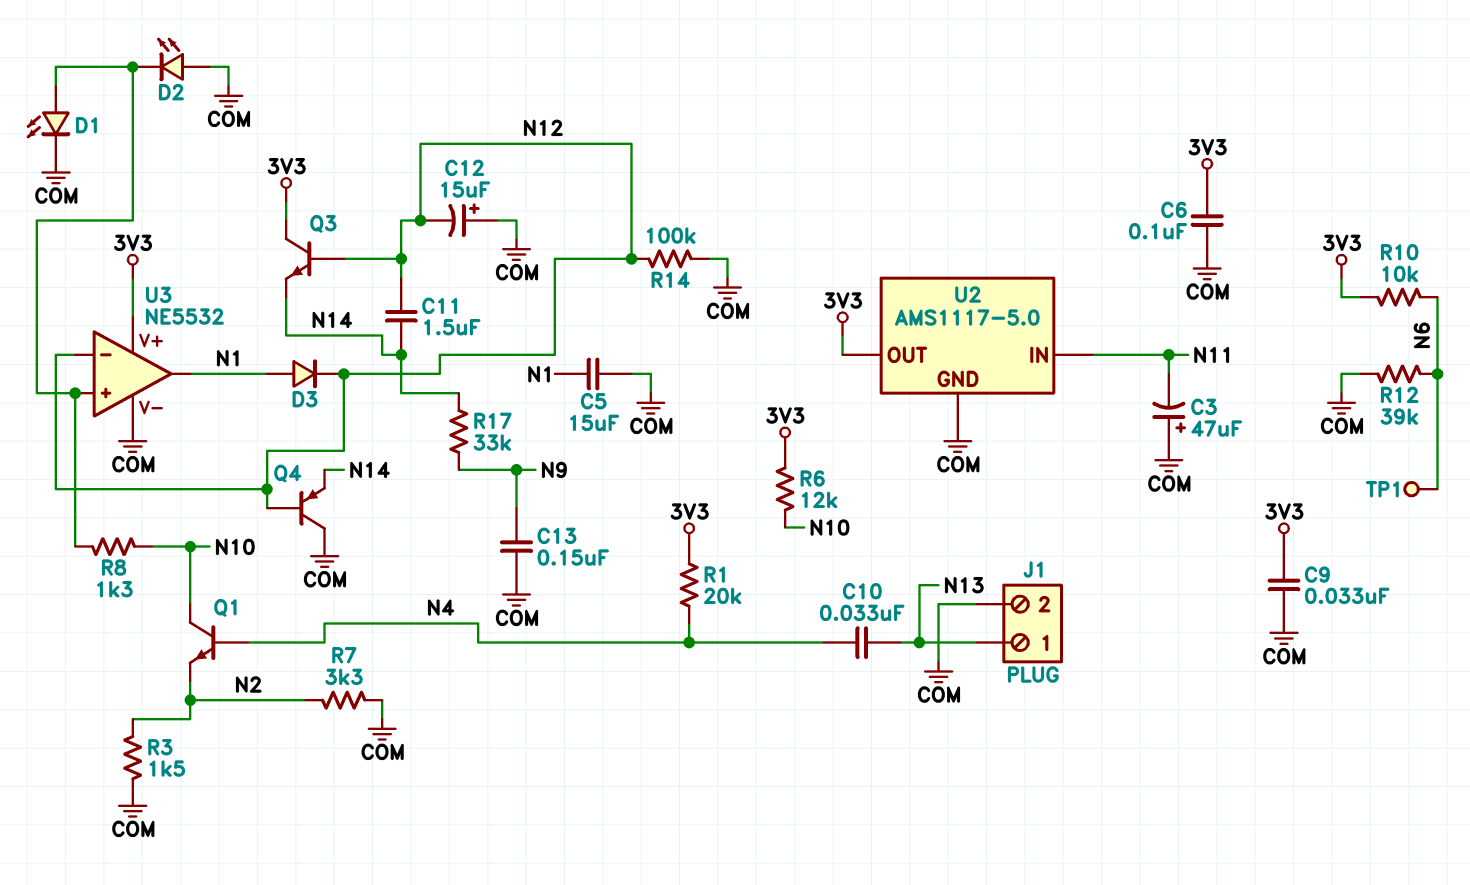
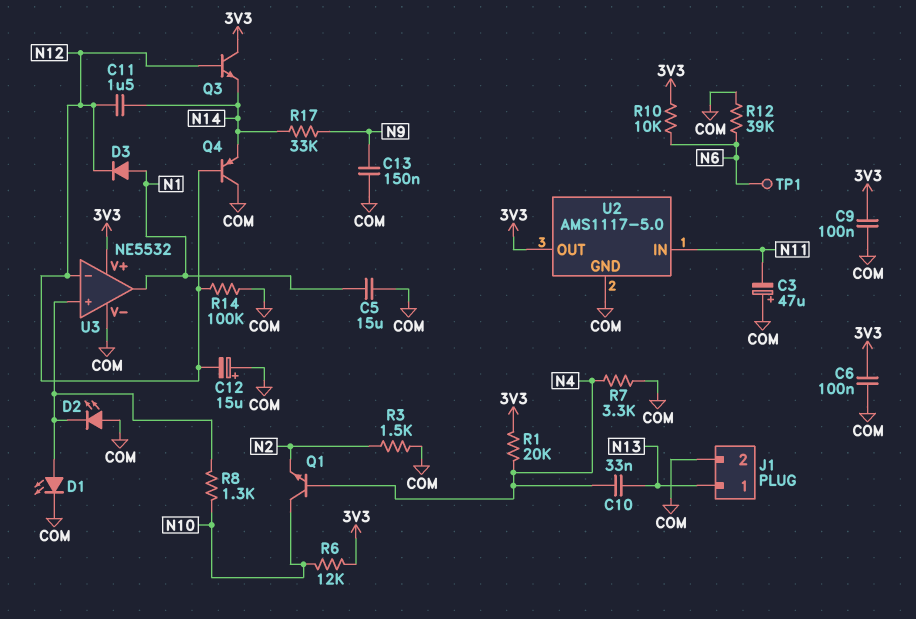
C9: 33nF (3V3, COM) -> 100nF (3V3, COM)
R7: 3.3k (COM, N2) -> 3.3k (COM, N4)

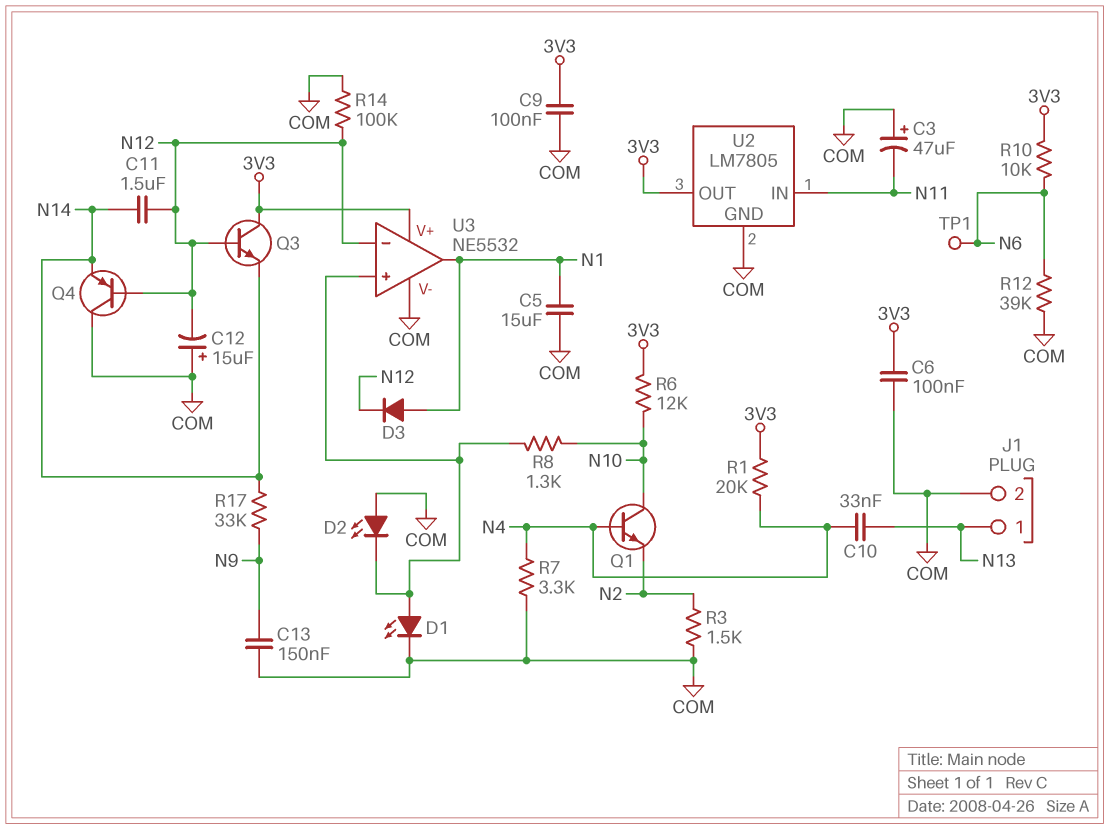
U2: AMS1117-5.0 -> LM7805

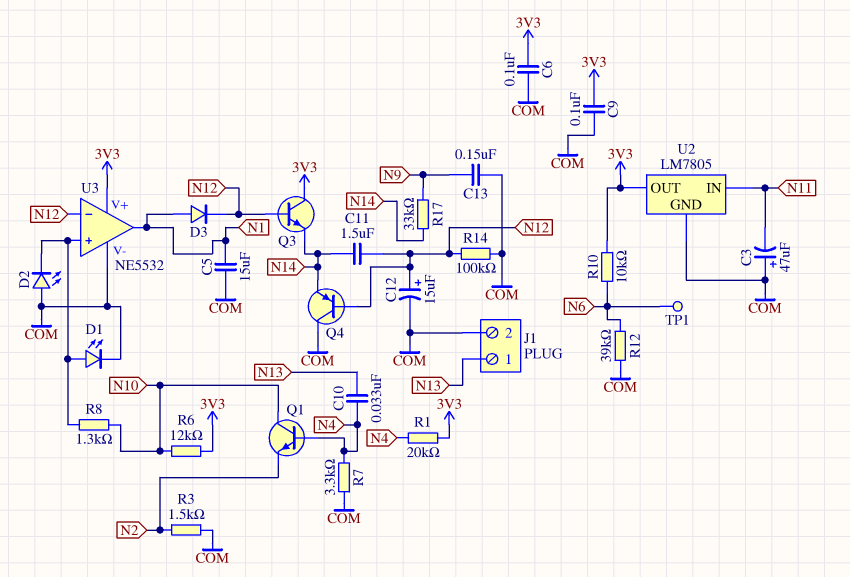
C12: 15uF (plus COM, minus N12) -> 15uF (plus N12, minus COM)

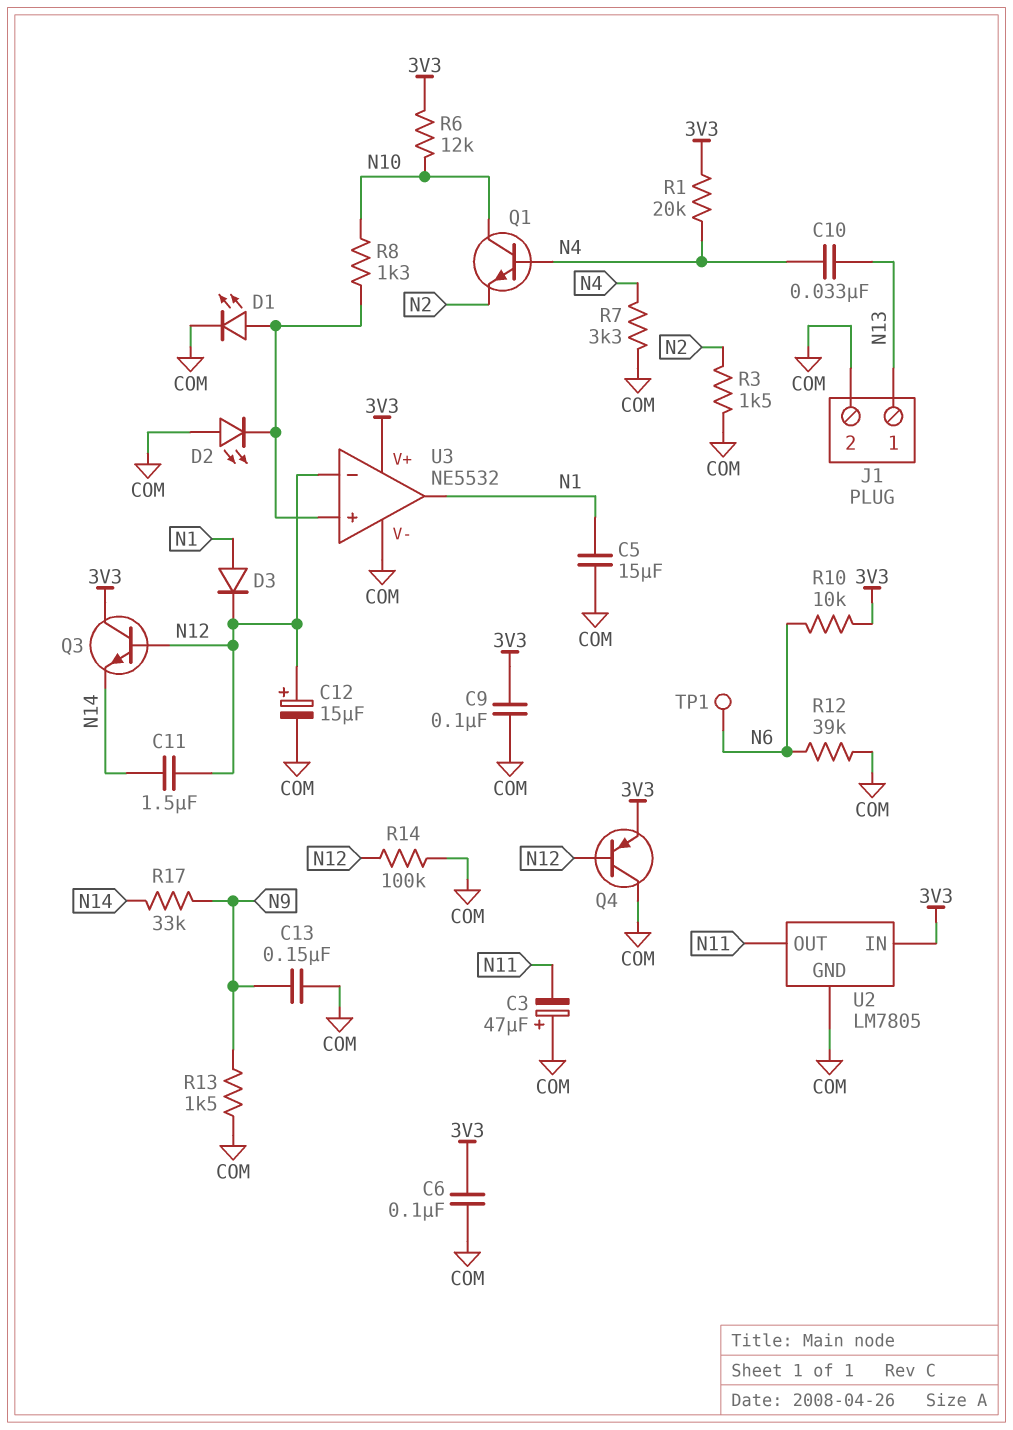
Q4: PNP (B N12, C COM, E N14) -> PNP (B N12, C COM, E 3V3)
R13: none -> 1.5k (COM, N9)
U2 pin IN: N11 -> 3V3
U2 pin OUT: 3V3 -> N11

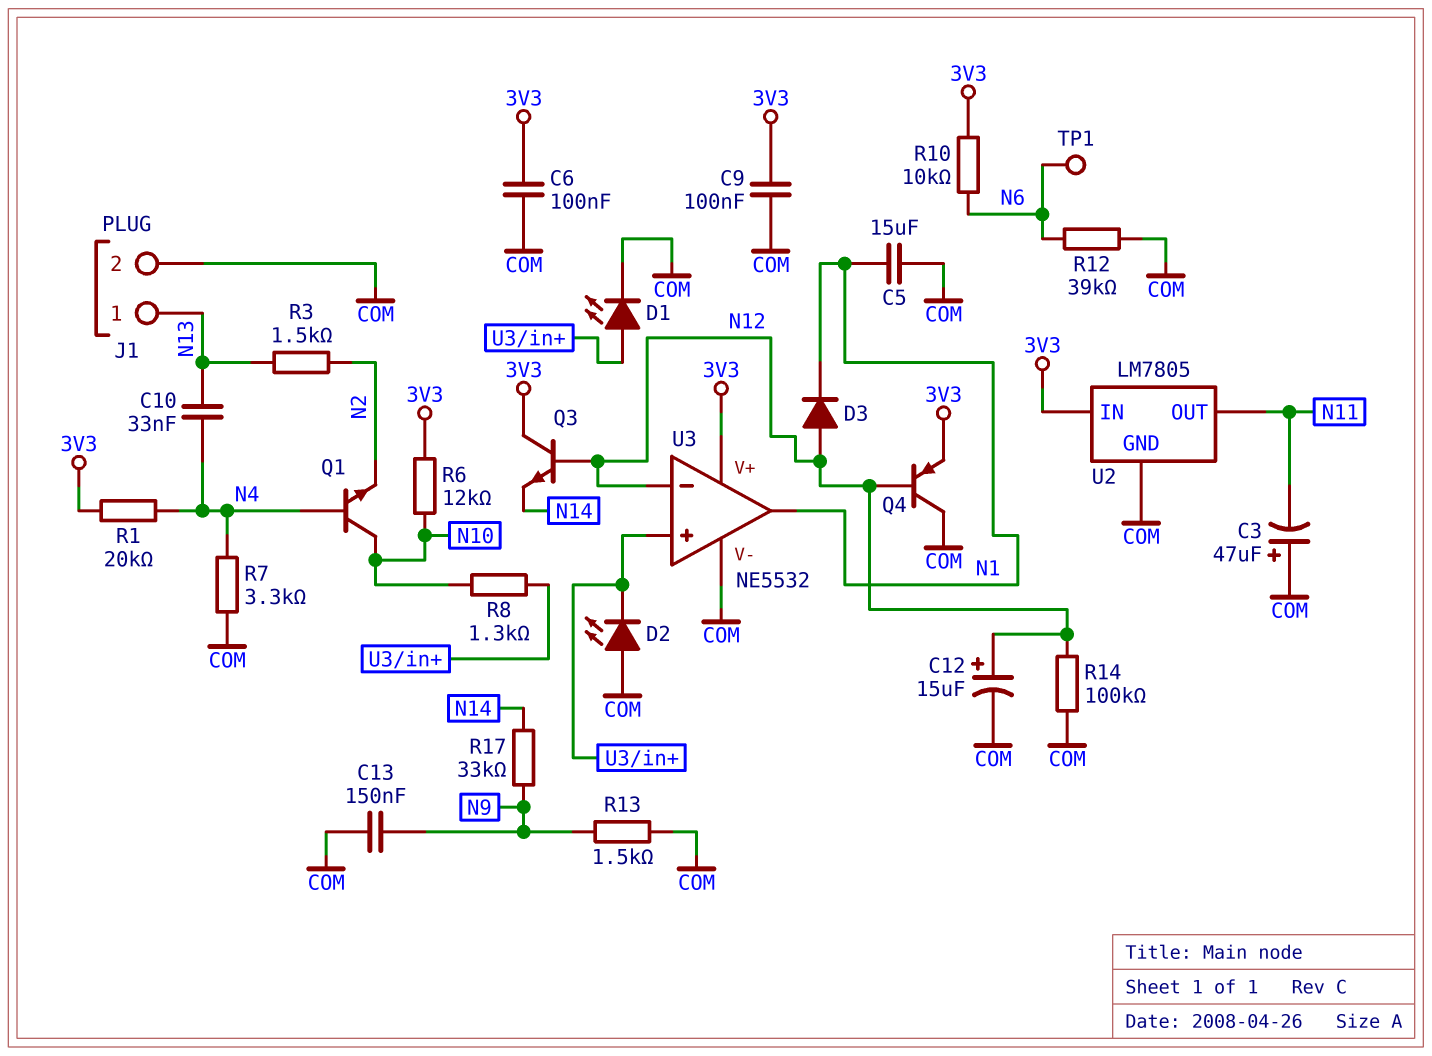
C11: 1.5uF (N12, N14) -> none
D3: diode (A N1, K N12) -> diode (A N12, K N1)
R3: 1.5k (COM, N2) -> 1.5k (N2, N13)

